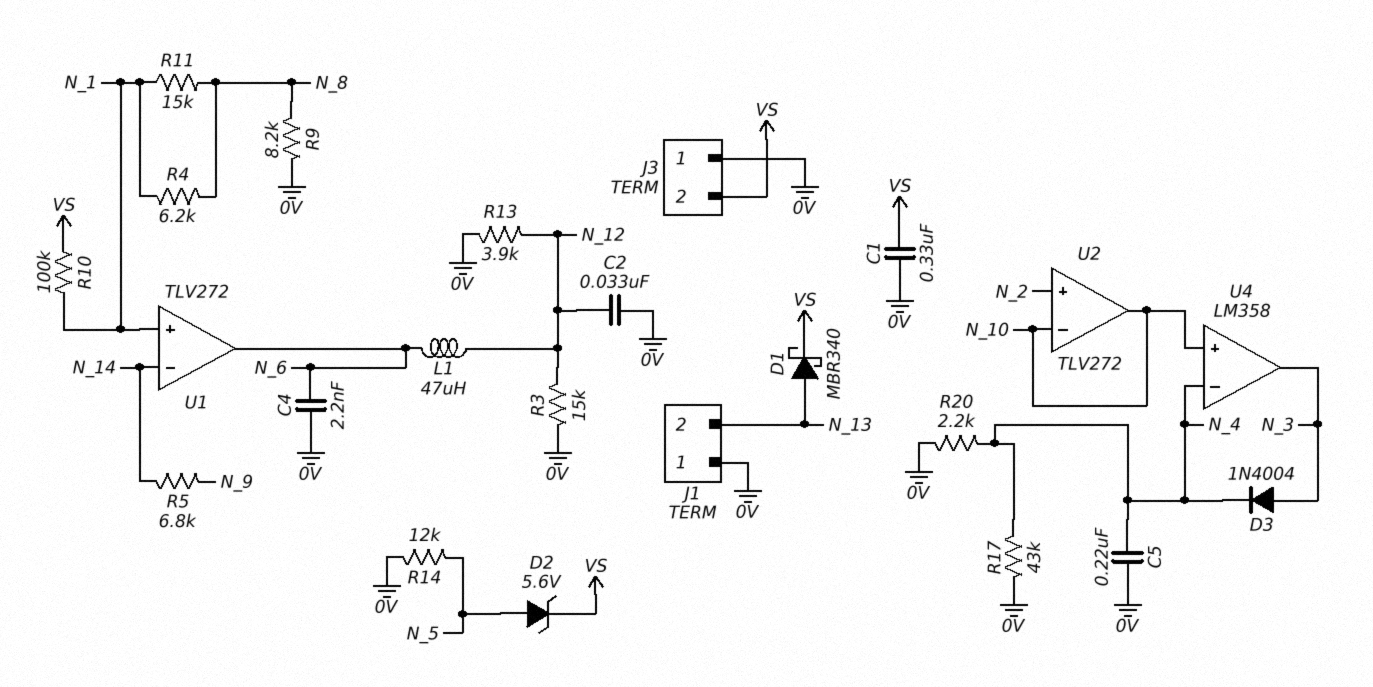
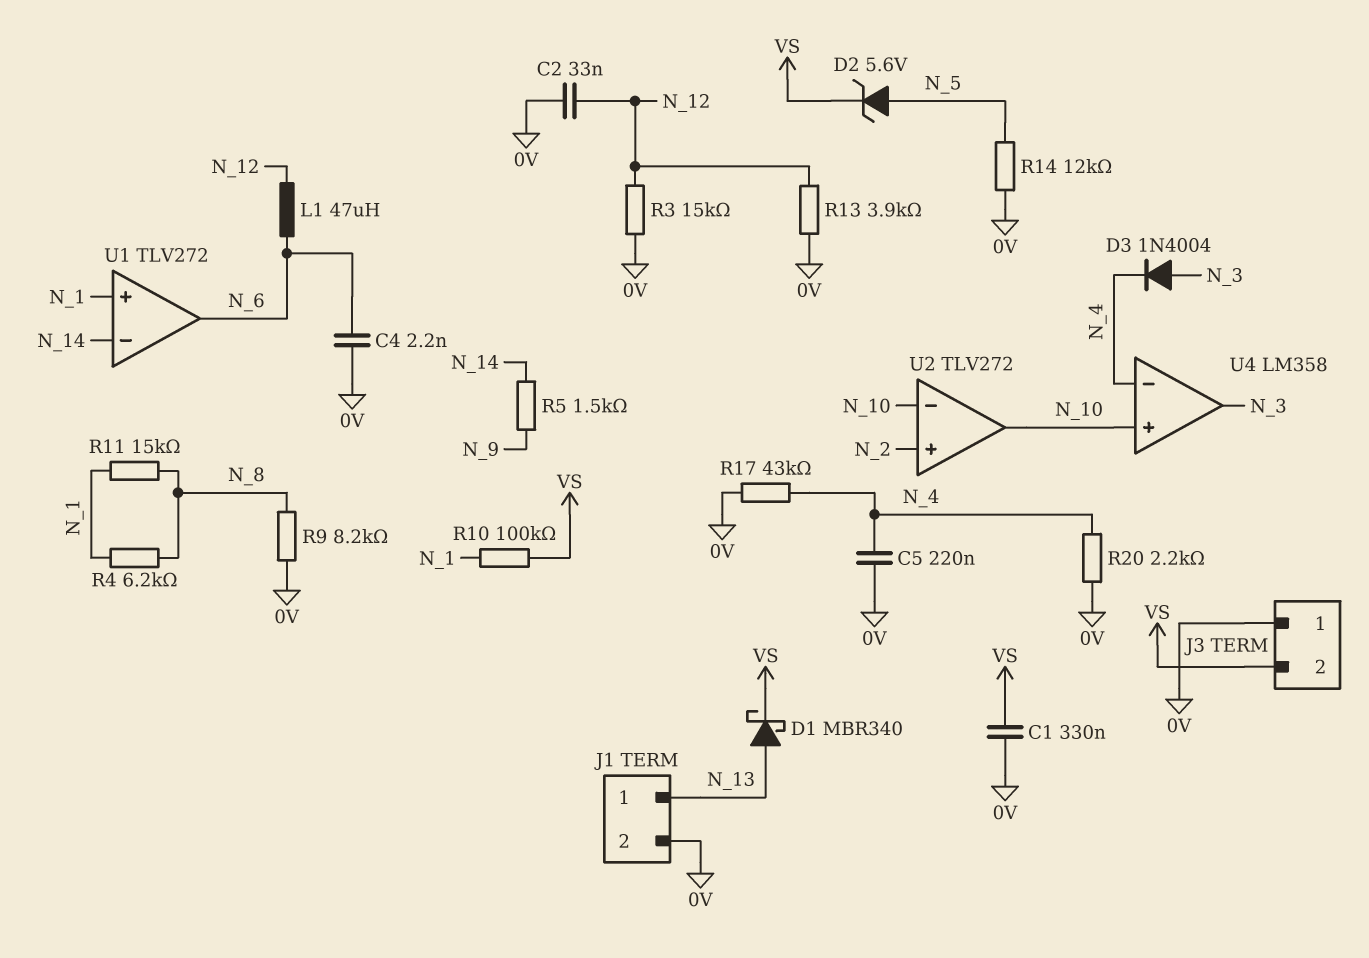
J1 pin 1: 0V -> N_13
J1 pin 2: N_13 -> 0V
R5: 6.8k (N_9, N_14) -> 1.5k (N_9, N_14)

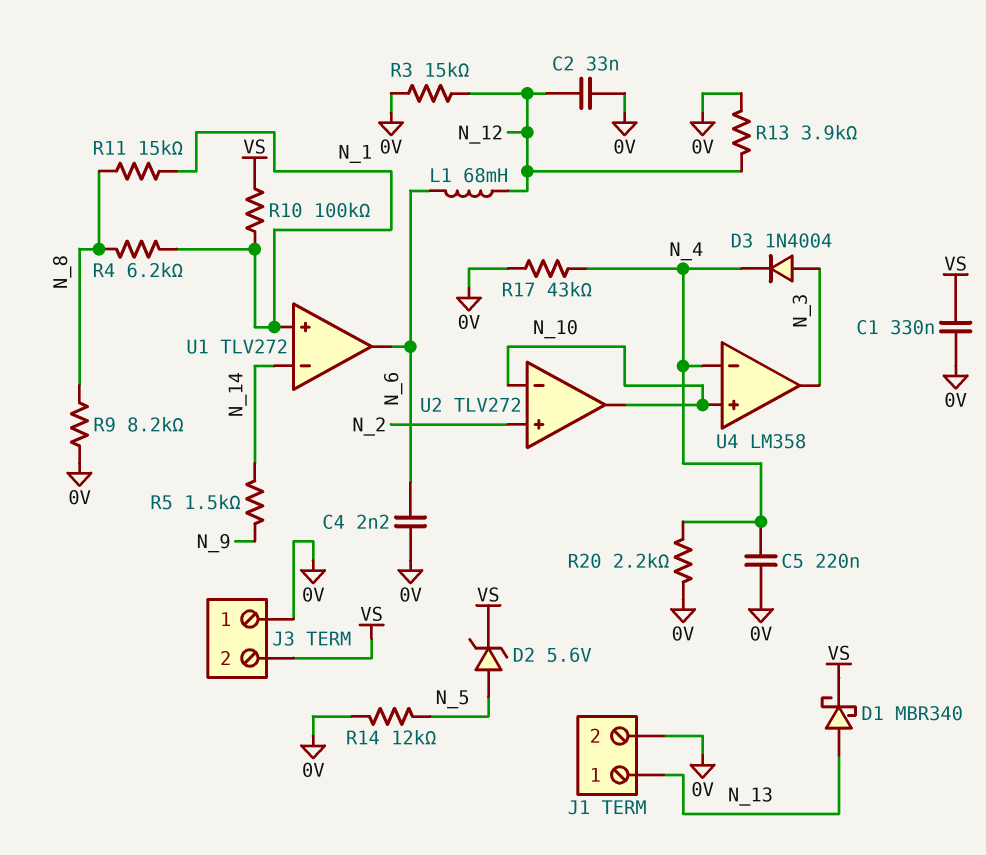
L1: 47uH (N_6, N_12) -> 68mH (N_6, N_12)

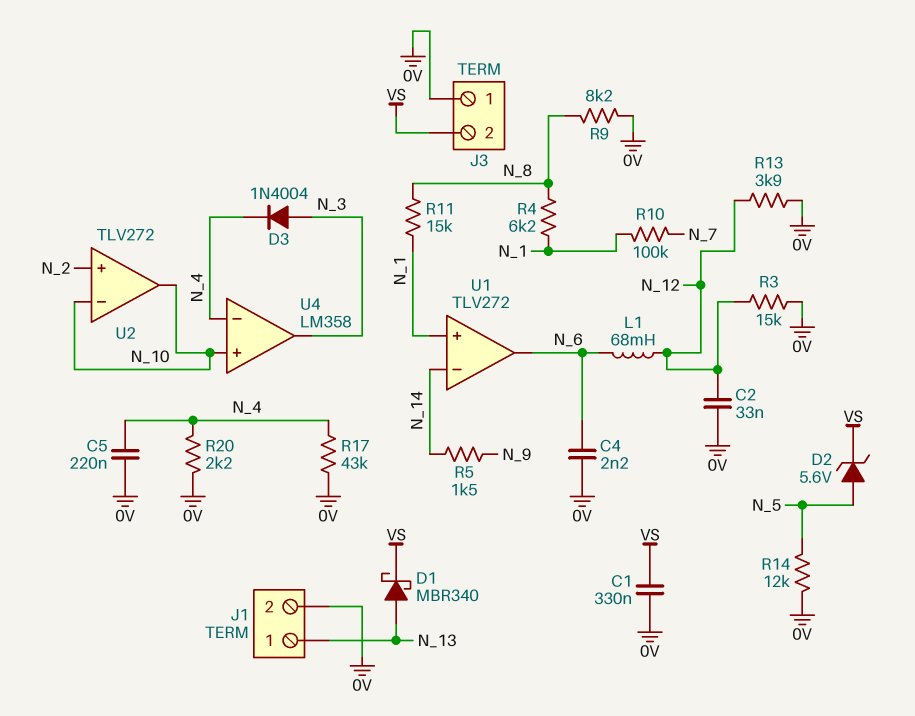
R10: 100k (N_1, VS) -> 100k (N_1, N_7)

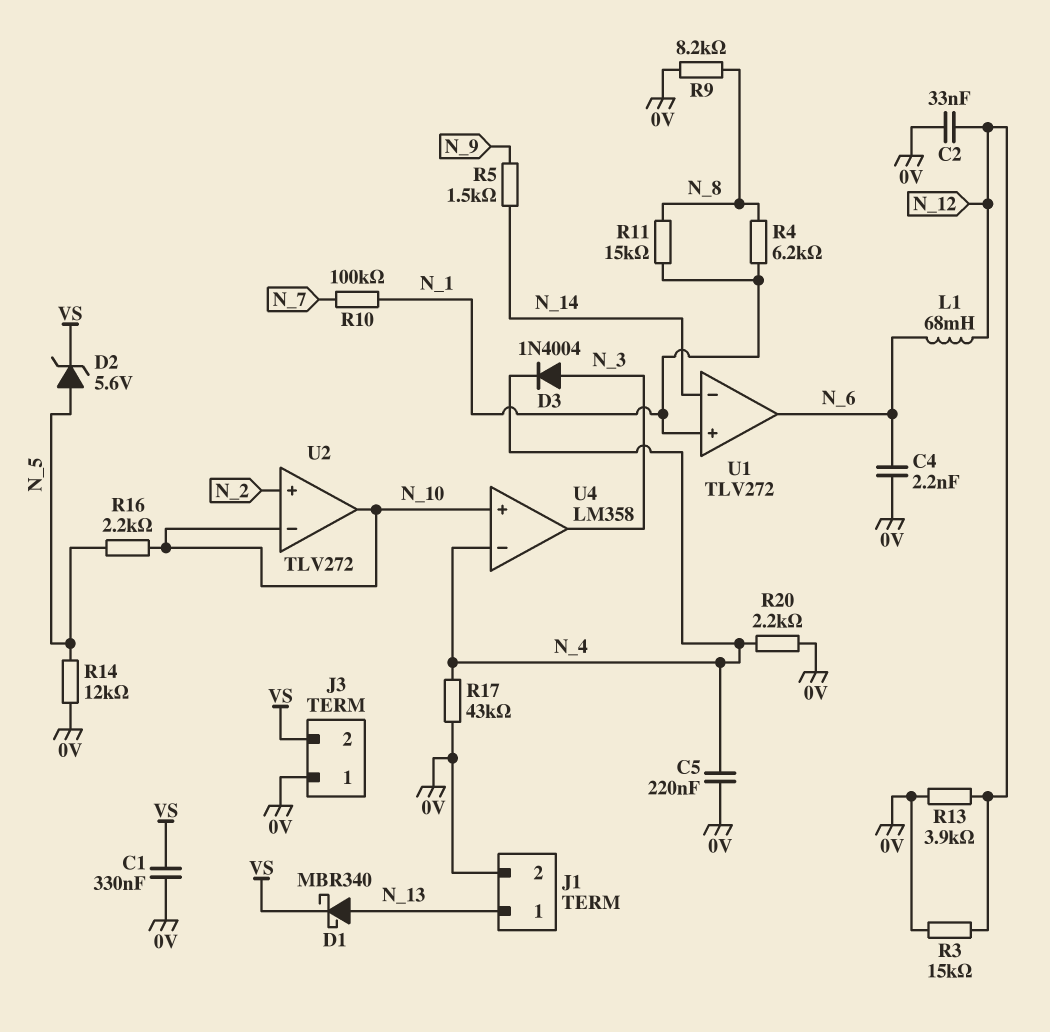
R16: none -> 2.2k (N_5, N_10)

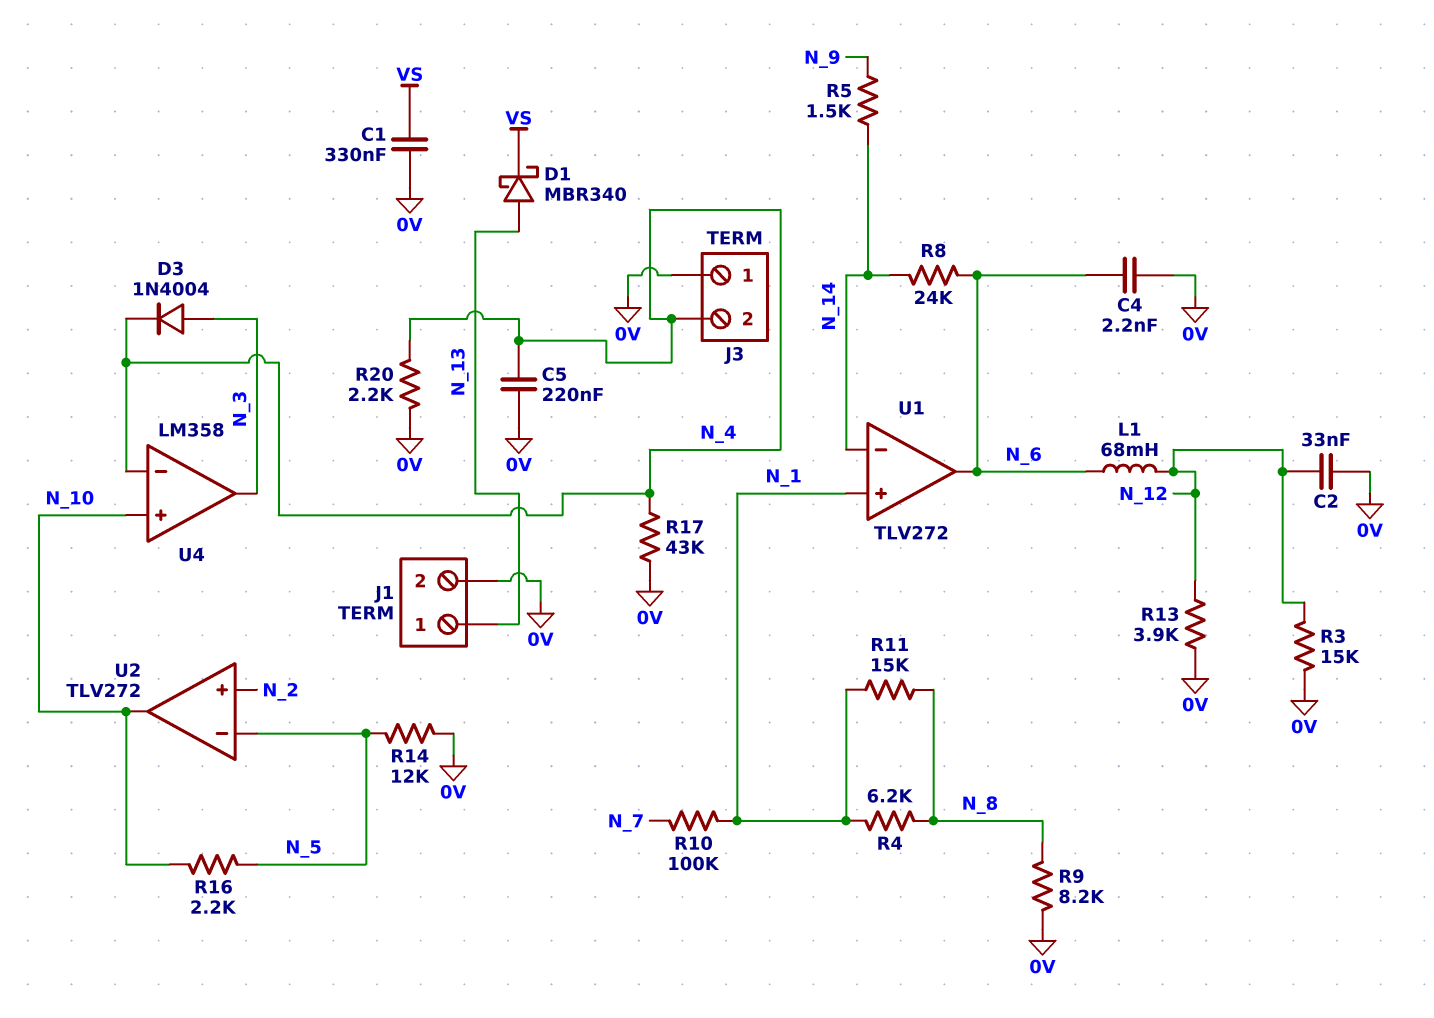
D2: zener 5.6V (A N_5, K VS) -> none
J3 pin 2: VS -> N_4
R8: none -> 24k (N_6, N_14)
U2 pin in-: N_10 -> N_5

